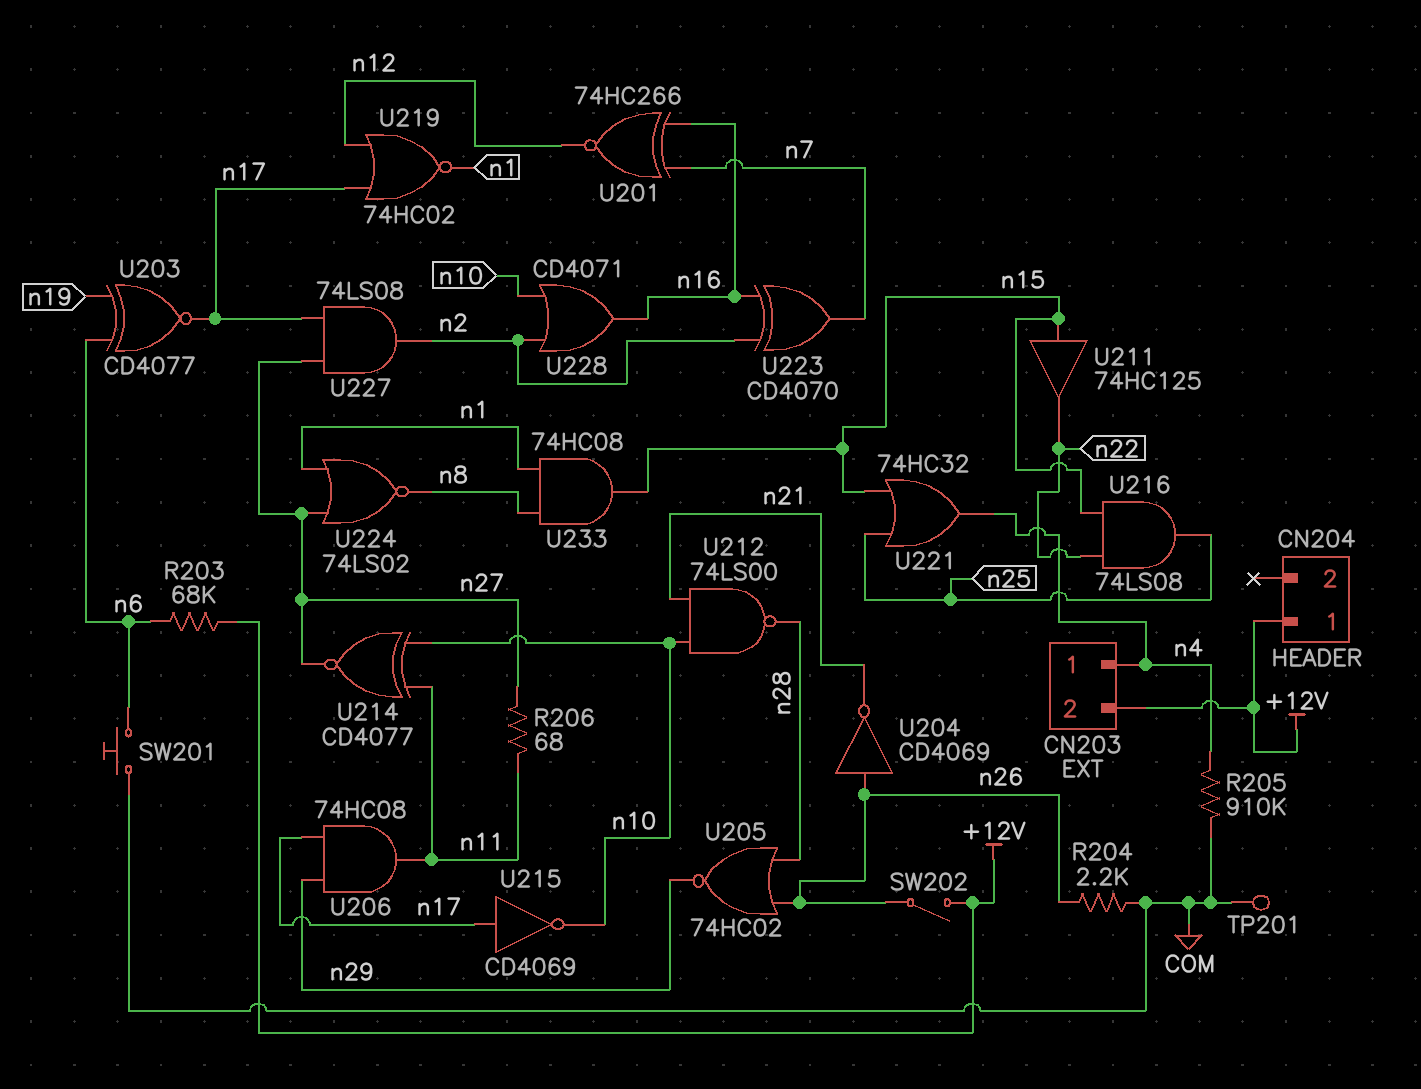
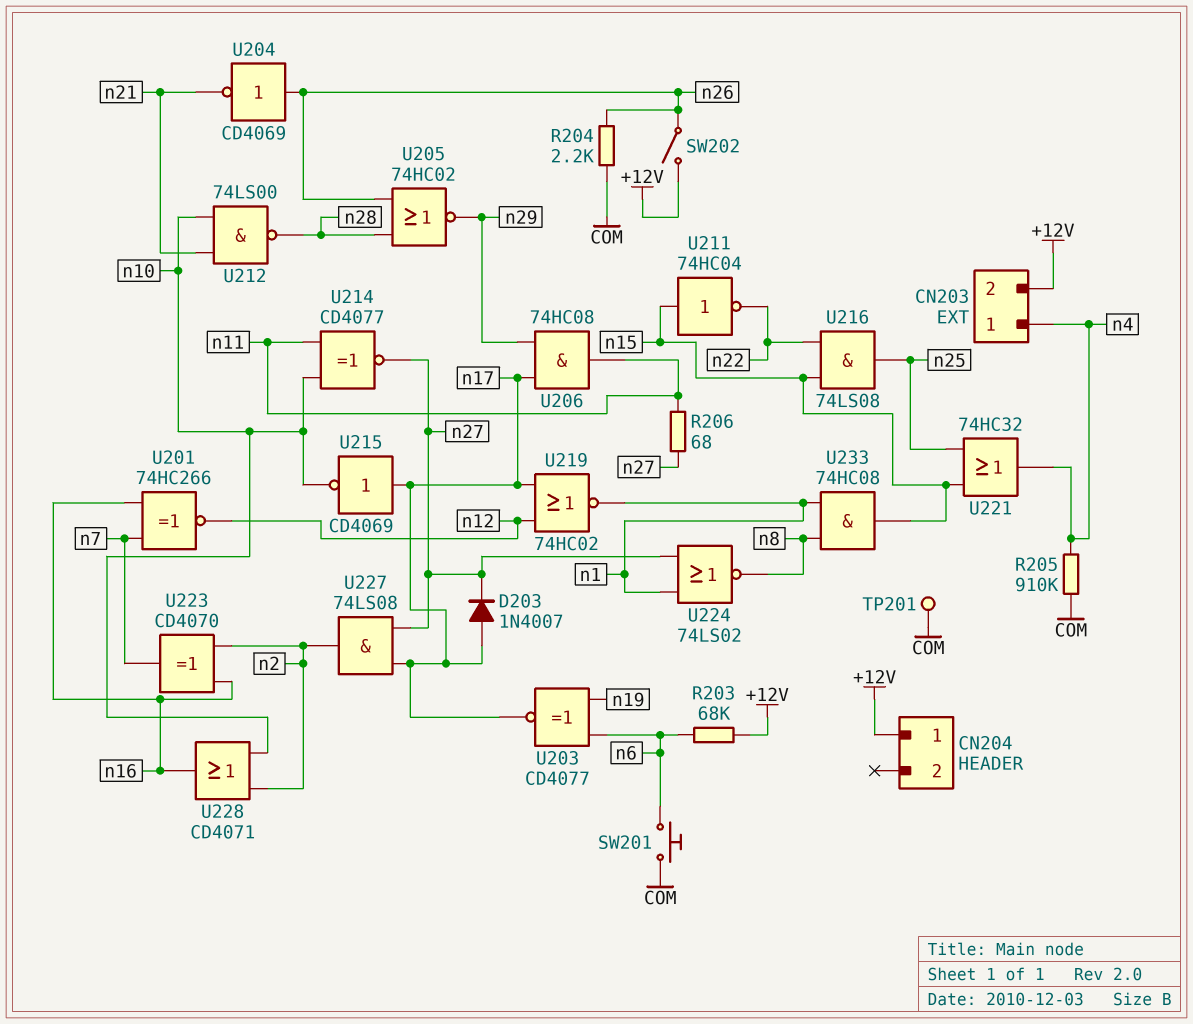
D203: none -> diode 1N4007 (A n17, K n27)
U211: buffer 74HC125 (in n15, out n22) -> NOT 74HC04 (in n15, out n22)

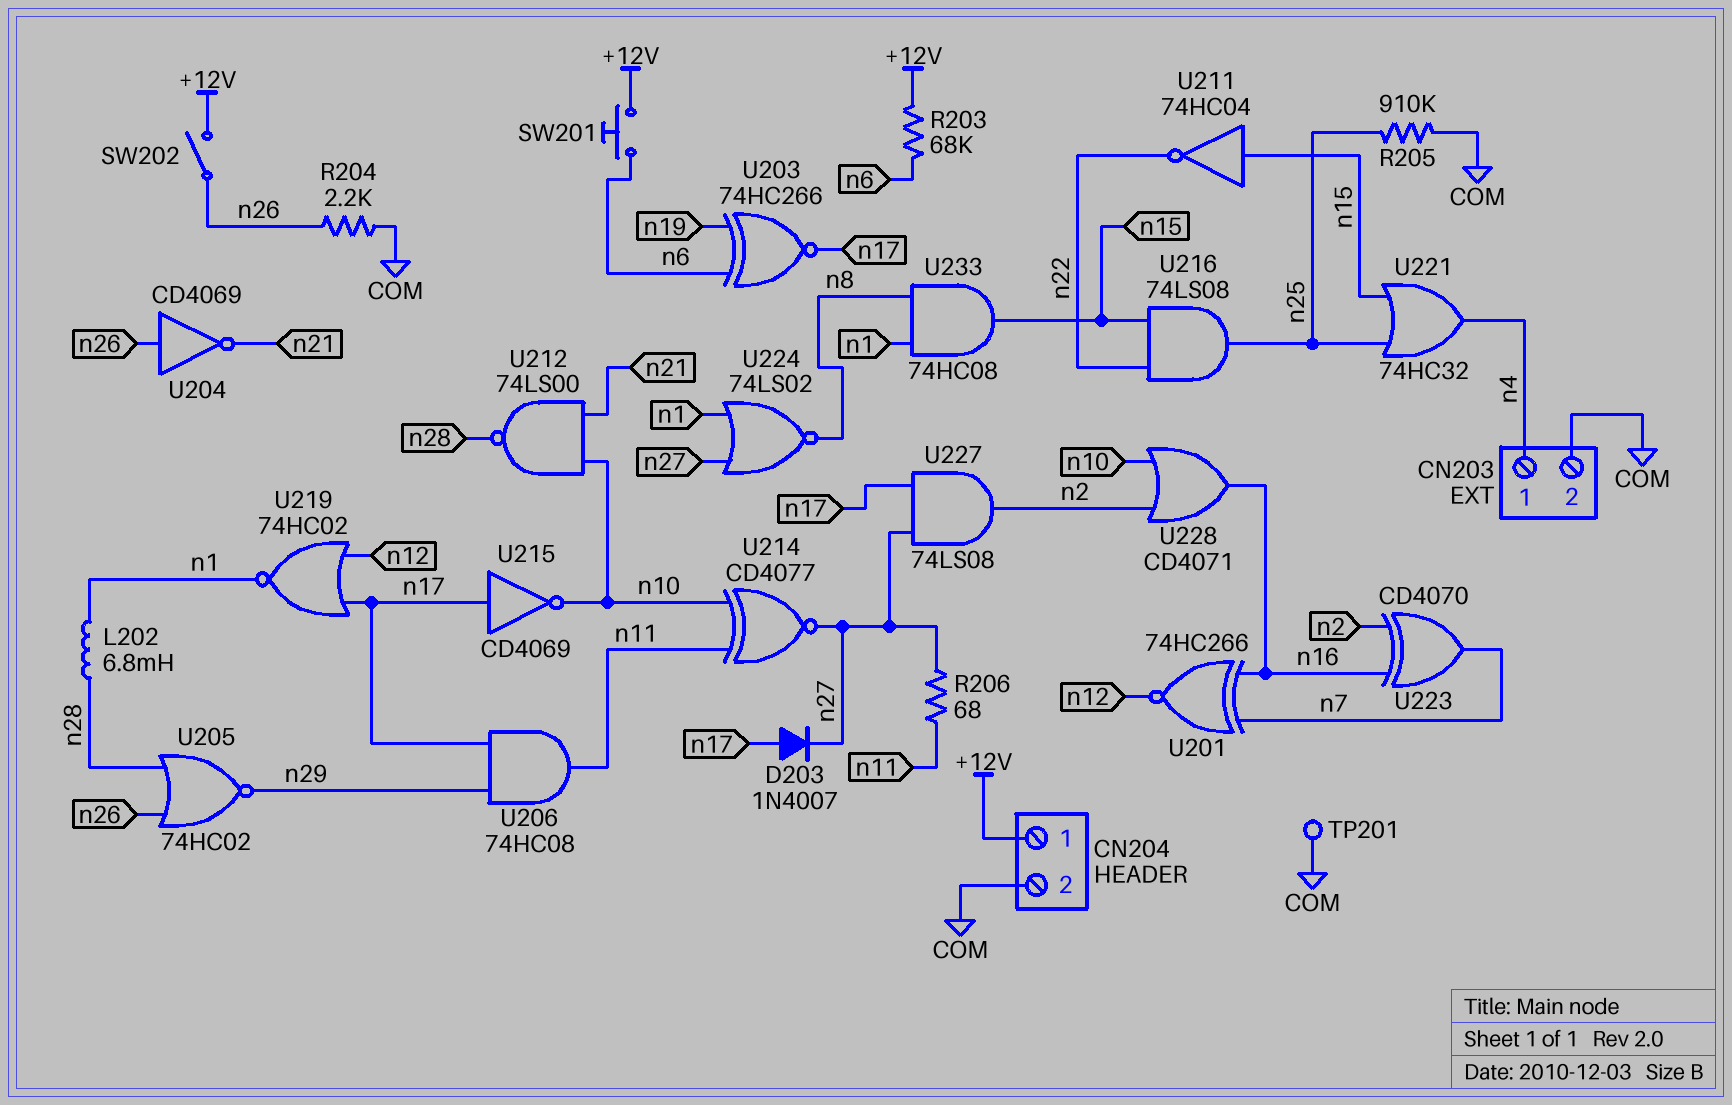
CN203 pin 2: +12V -> COM
CN204 pin 2: none -> COM
L202: none -> 6.8mH (n1, n28)
R205: 910k (COM, n4) -> 910k (COM, n25)
SW201: button (COM, n6) -> button (+12V, n6)
U203: XNOR CD4077 (in n6, in n19, out n17) -> XNOR 74HC266 (in n6, in n19, out n17)

